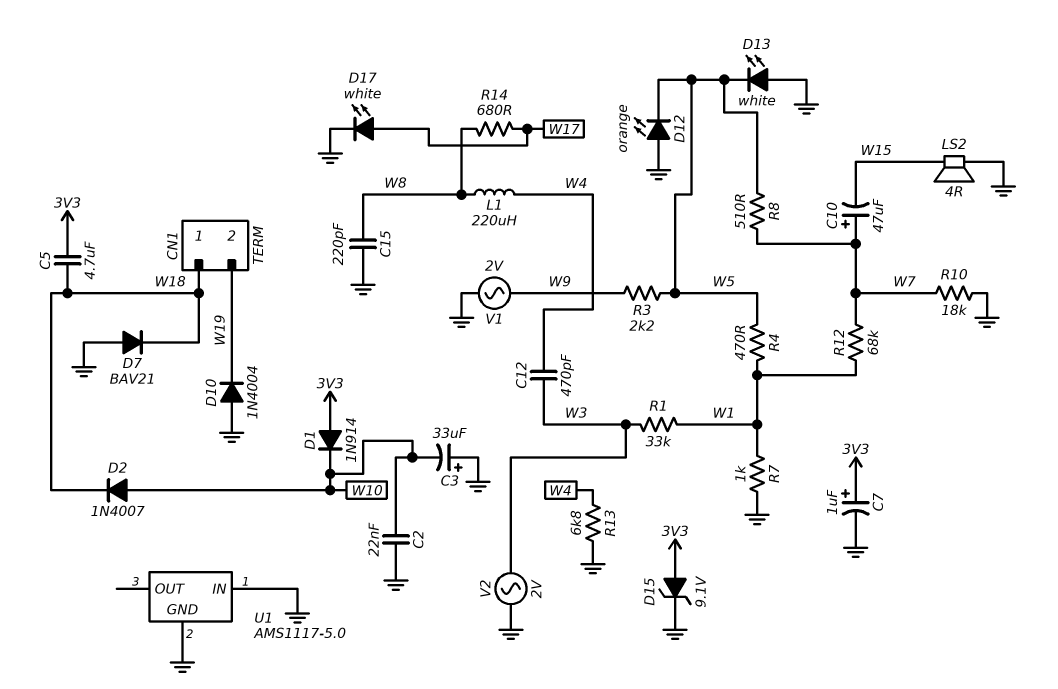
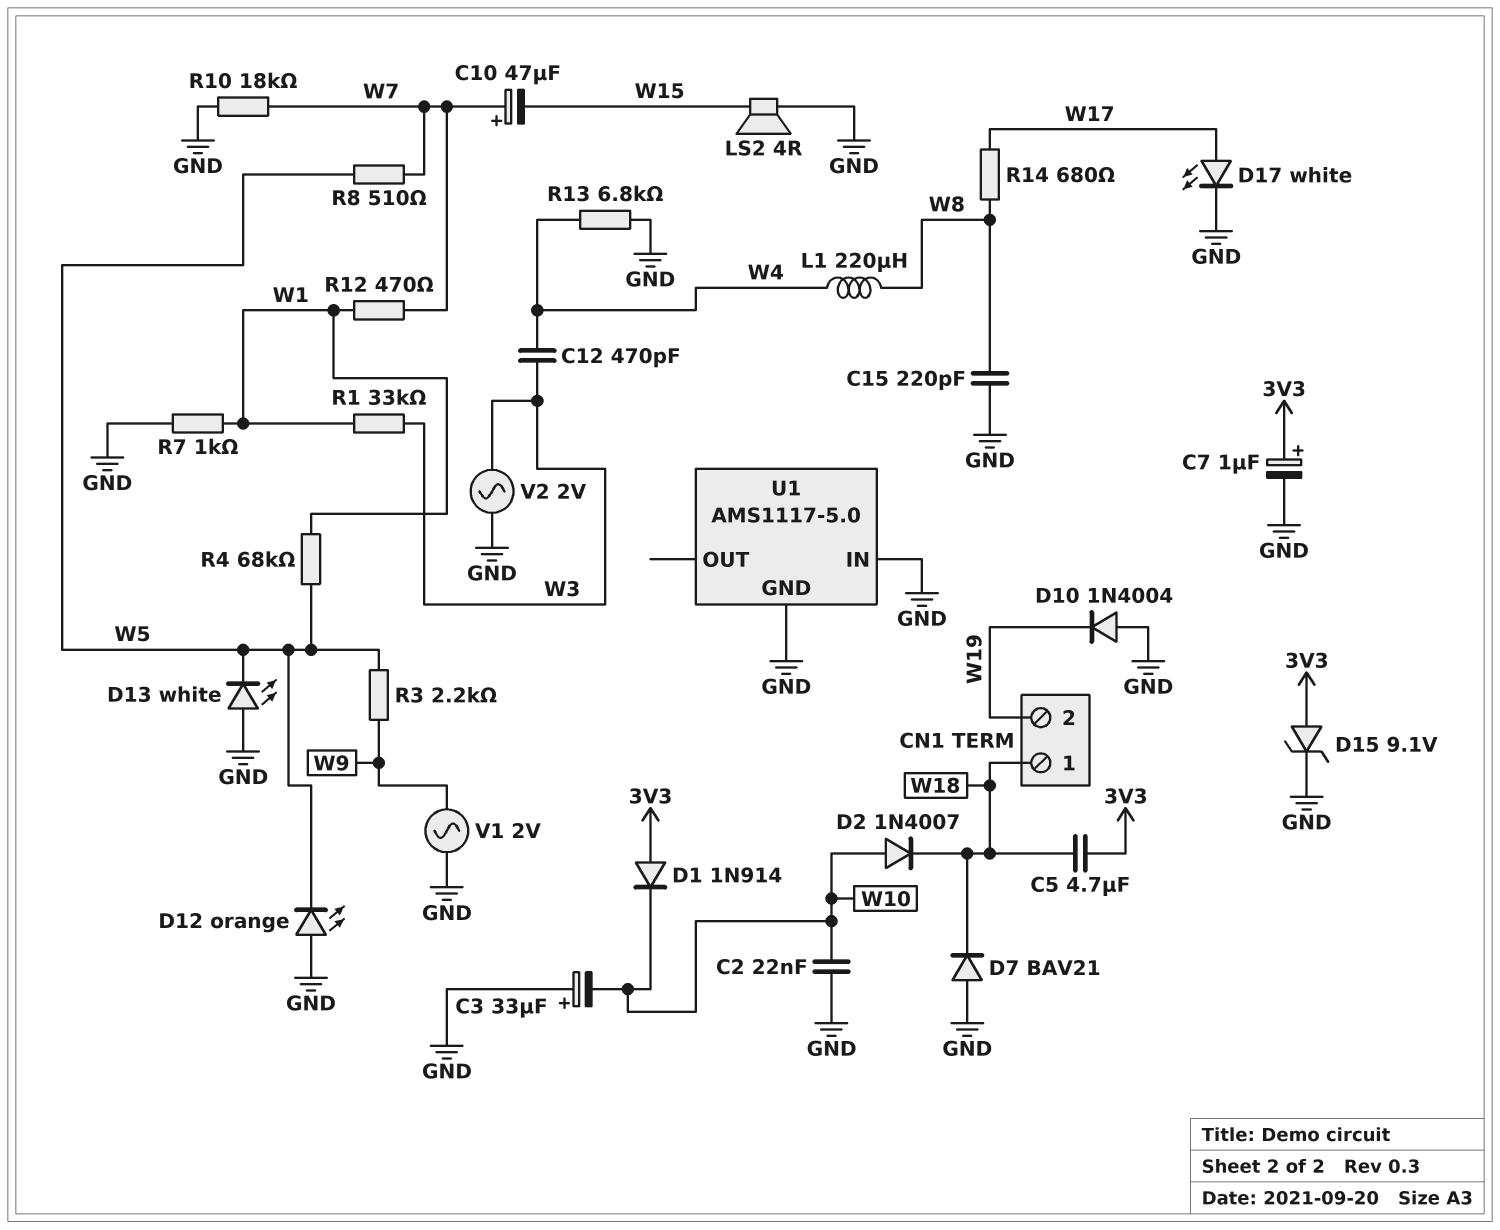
R4: 470 (W1, W5) -> 68k (W1, W5)
R12: 68k (W1, W7) -> 470 (W1, W7)

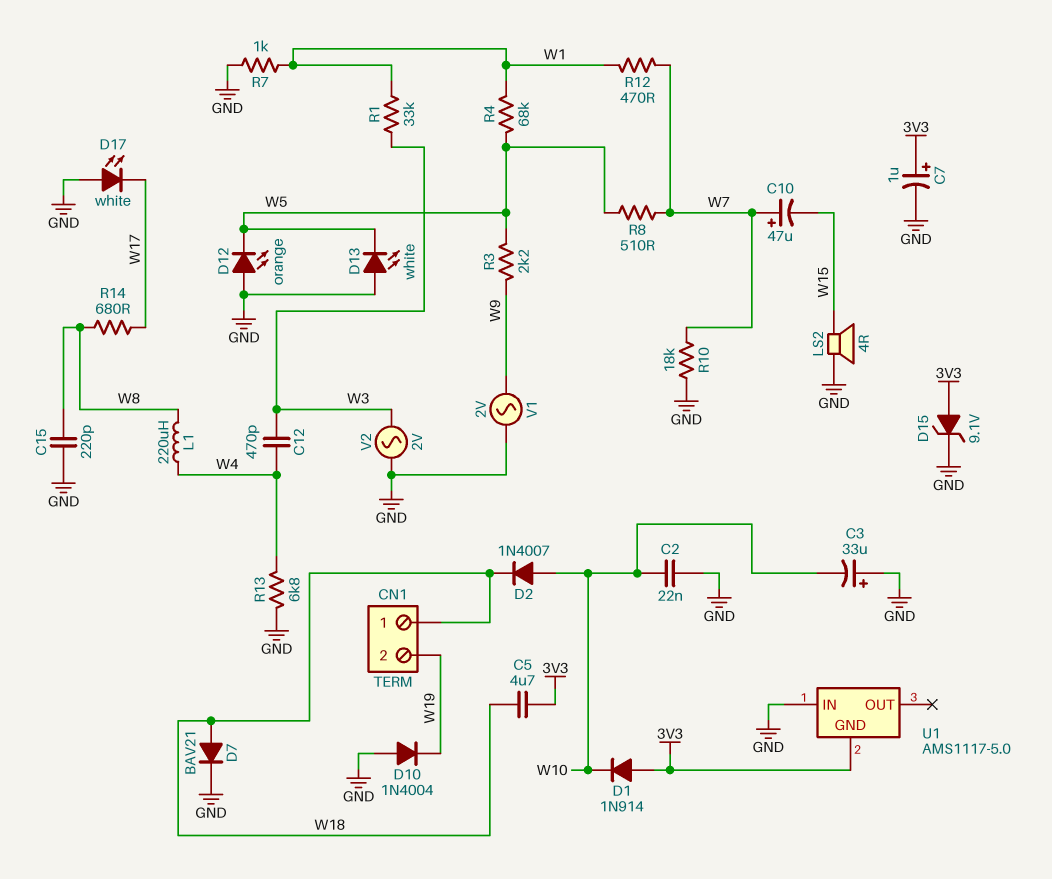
D7: diode BAV21 (A GND, K W18) -> diode BAV21 (A W18, K GND)
D17: LED white (A W17, K GND) -> LED white (A GND, K W17)
U1 pin GND: GND -> 3V3

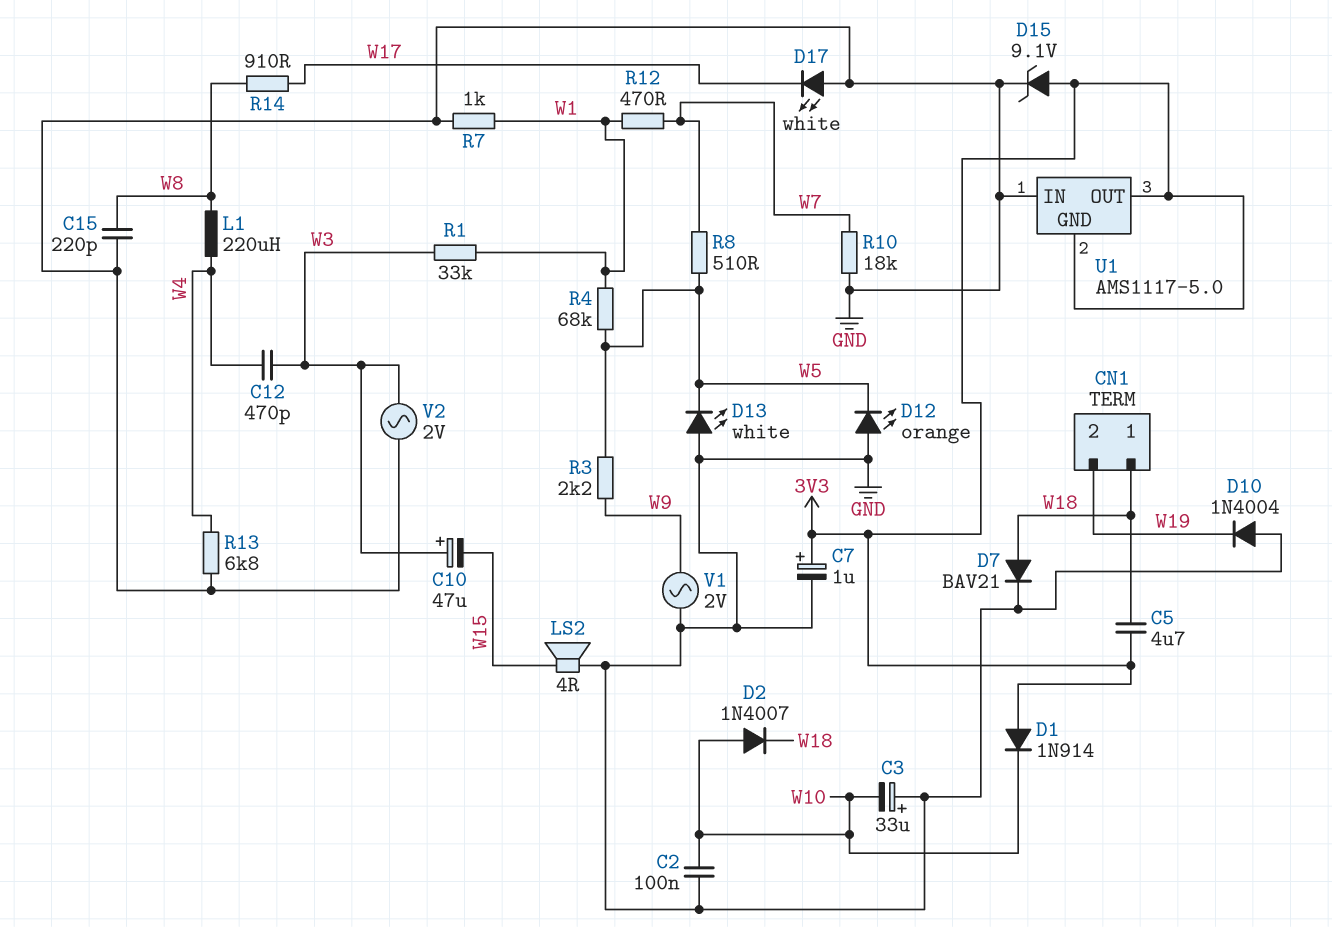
C2: 22nF (GND, W10) -> 100nF (GND, W10)
C10: 47uF (plus W7, minus W15) -> 47uF (plus W3, minus W15)
R14: 680 (W8, W17) -> 910 (W8, W17)
U1 pin OUT: none -> 3V3

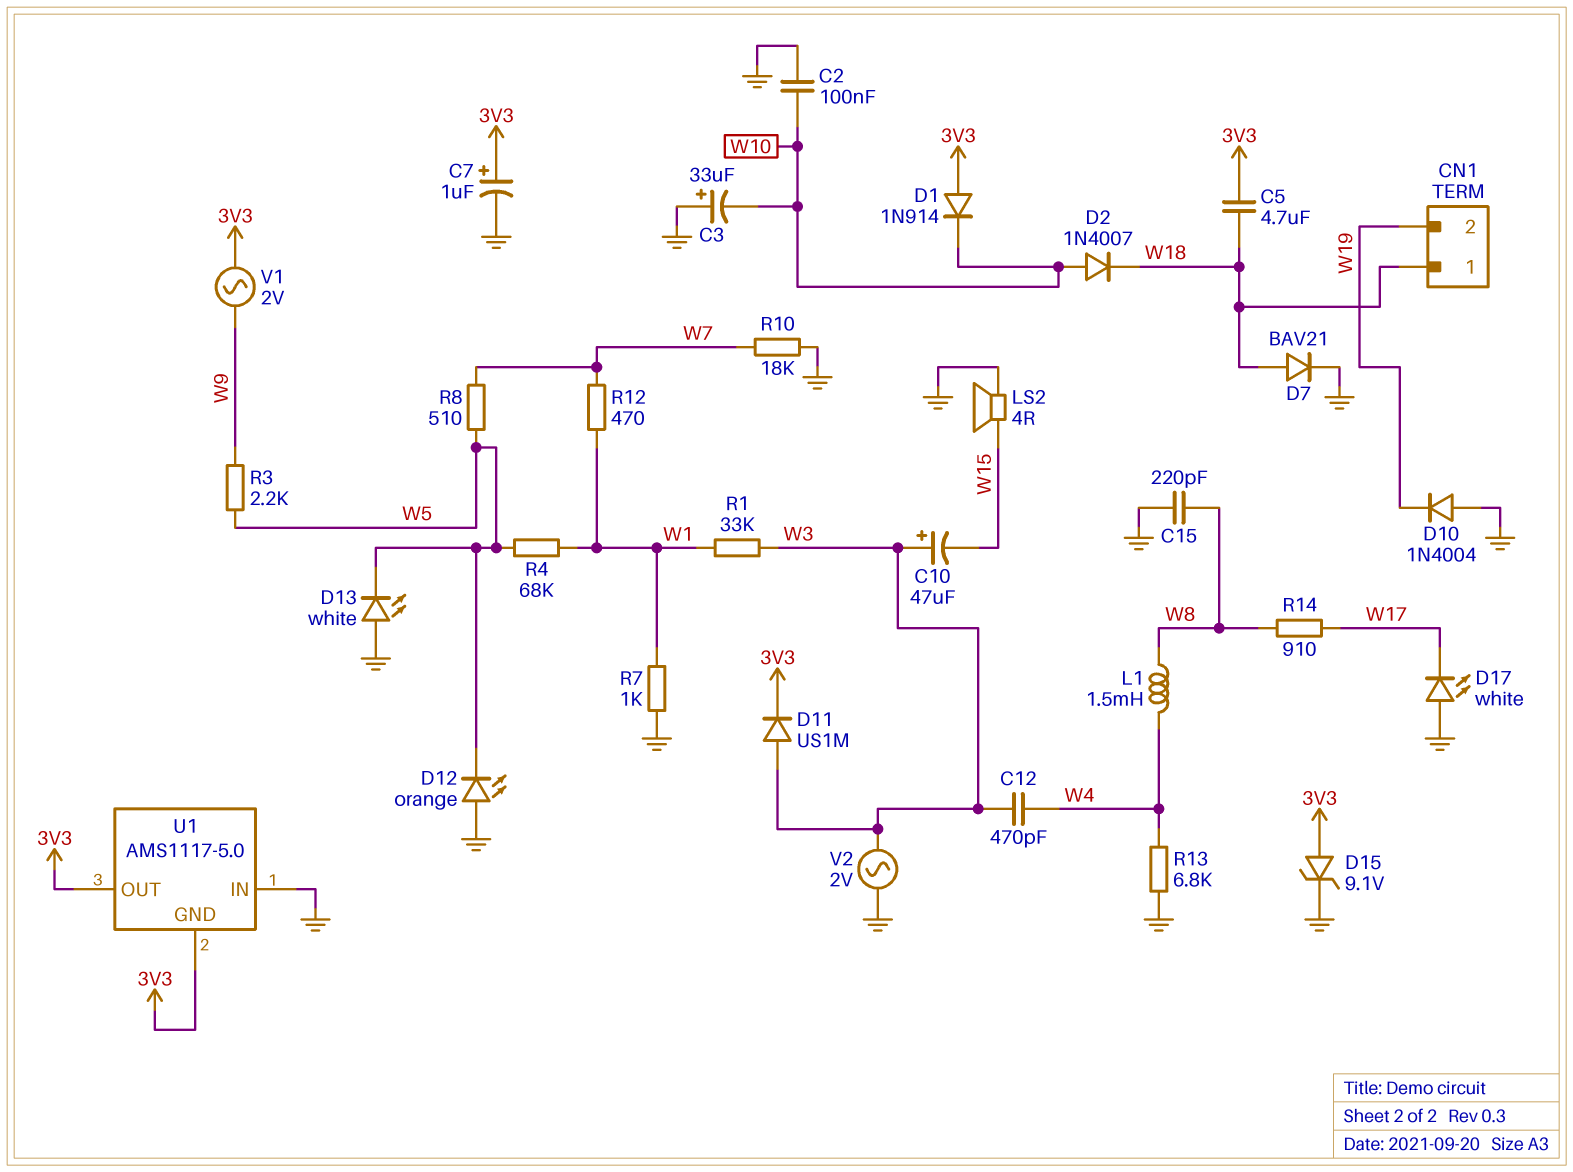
D11: none -> diode US1M (A W3, K 3V3)
L1: 220uH (W4, W8) -> 1.5mH (W4, W8)
V1: AC 2V (GND, W9) -> AC 2V (3V3, W9)

